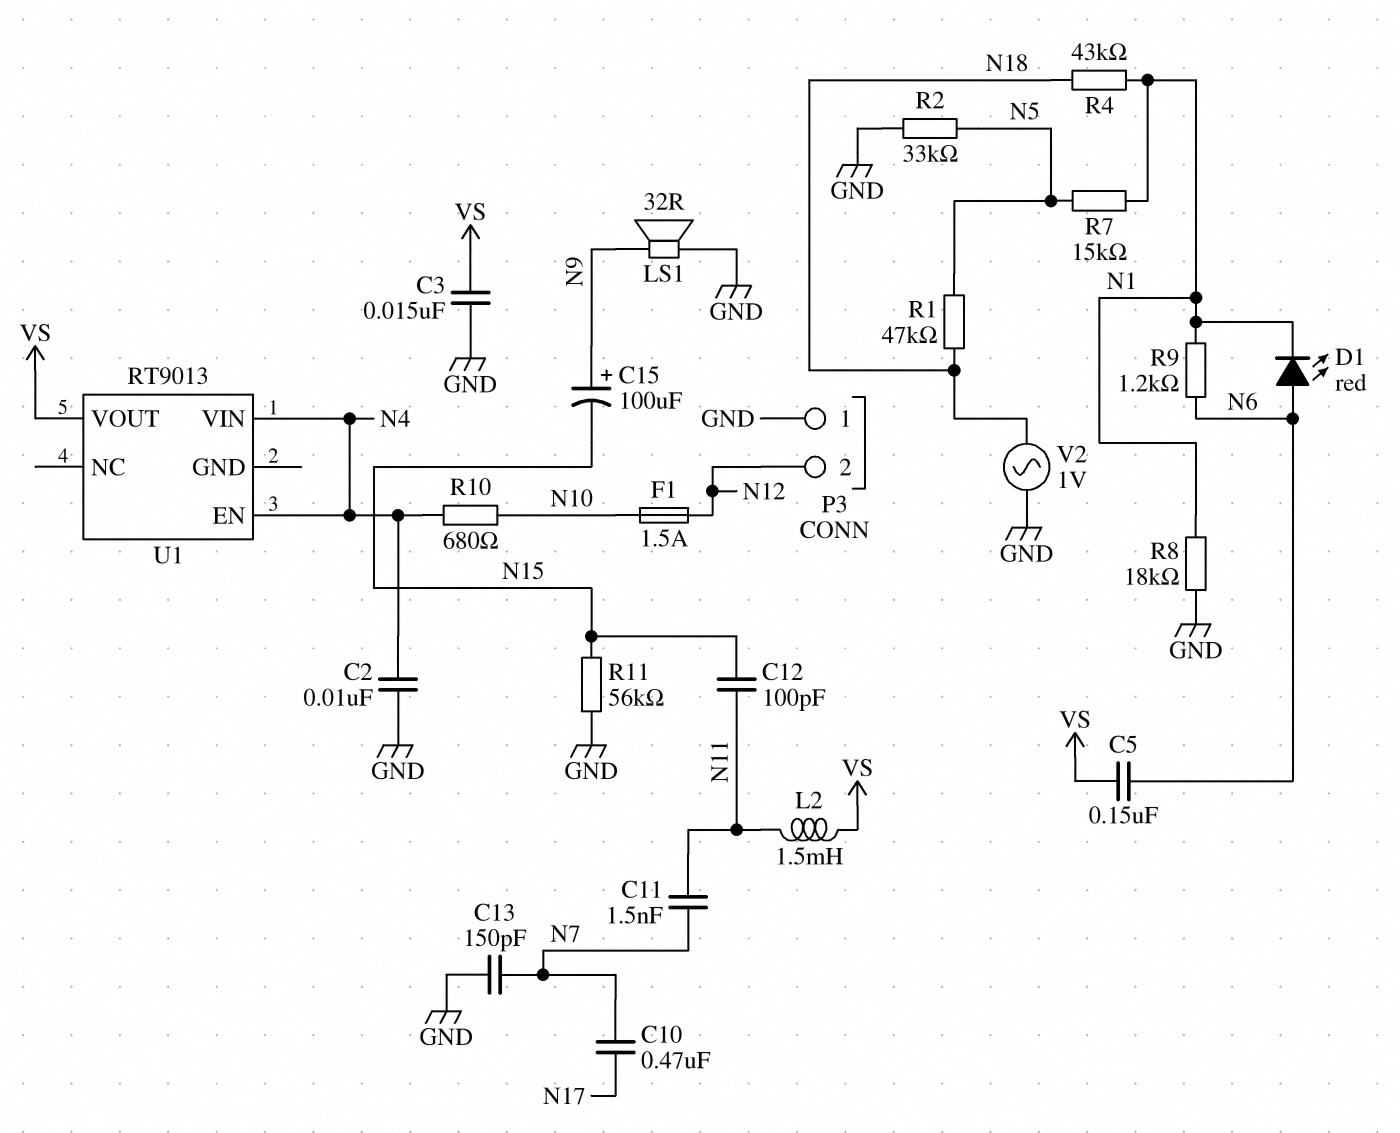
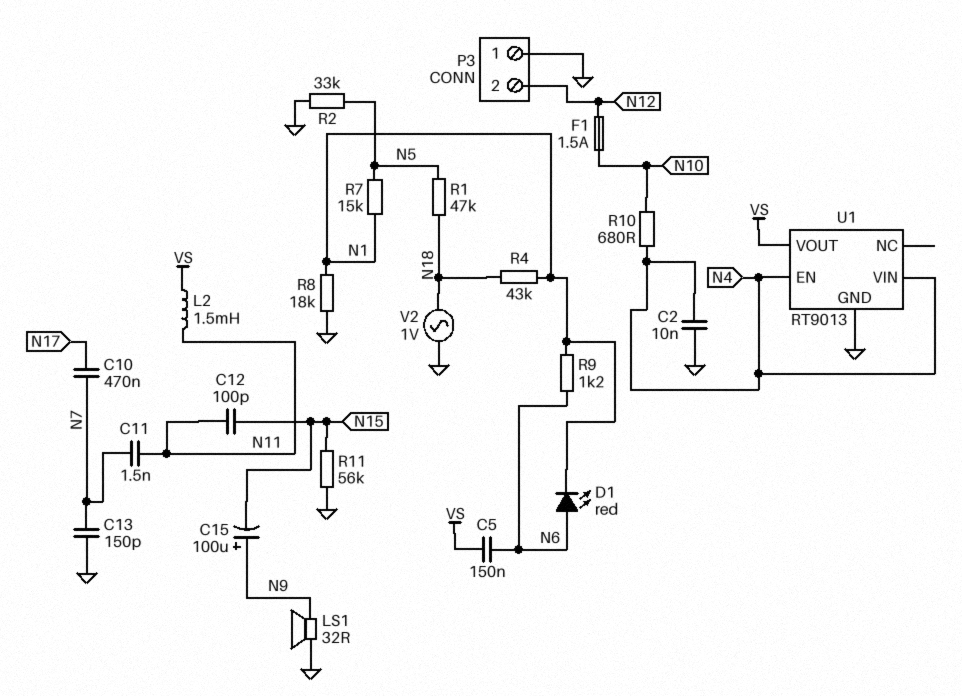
C3: 15nF (GND, VS) -> none
U1 pin GND: none -> GND

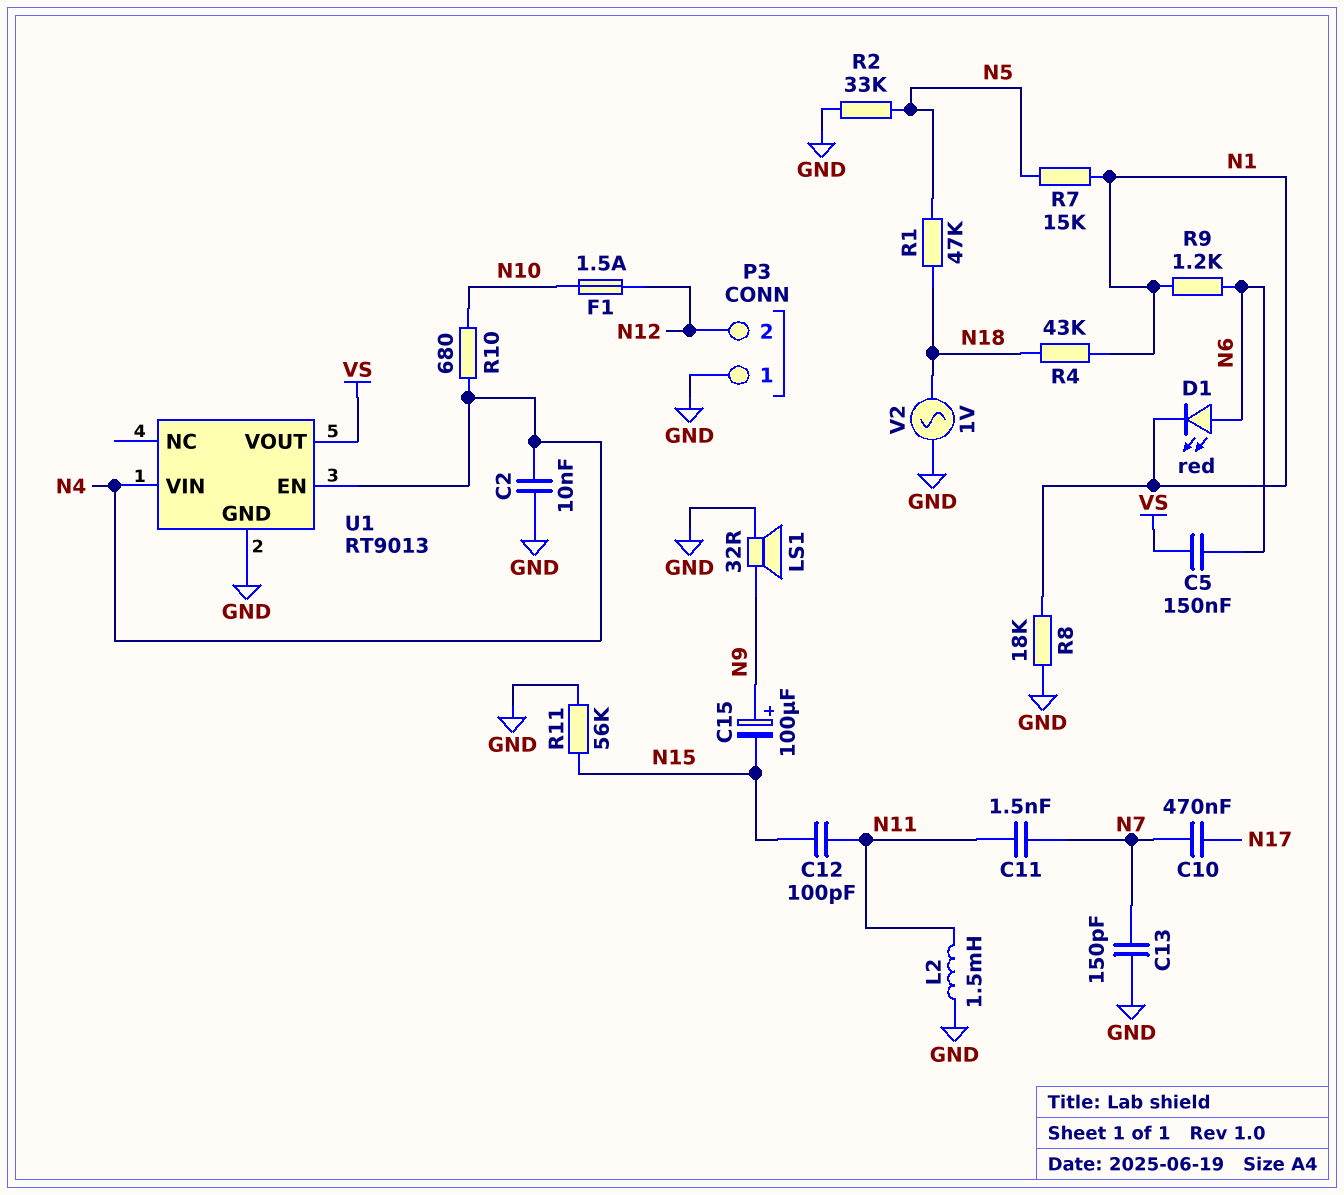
L2: 1.5mH (N11, VS) -> 1.5mH (GND, N11)

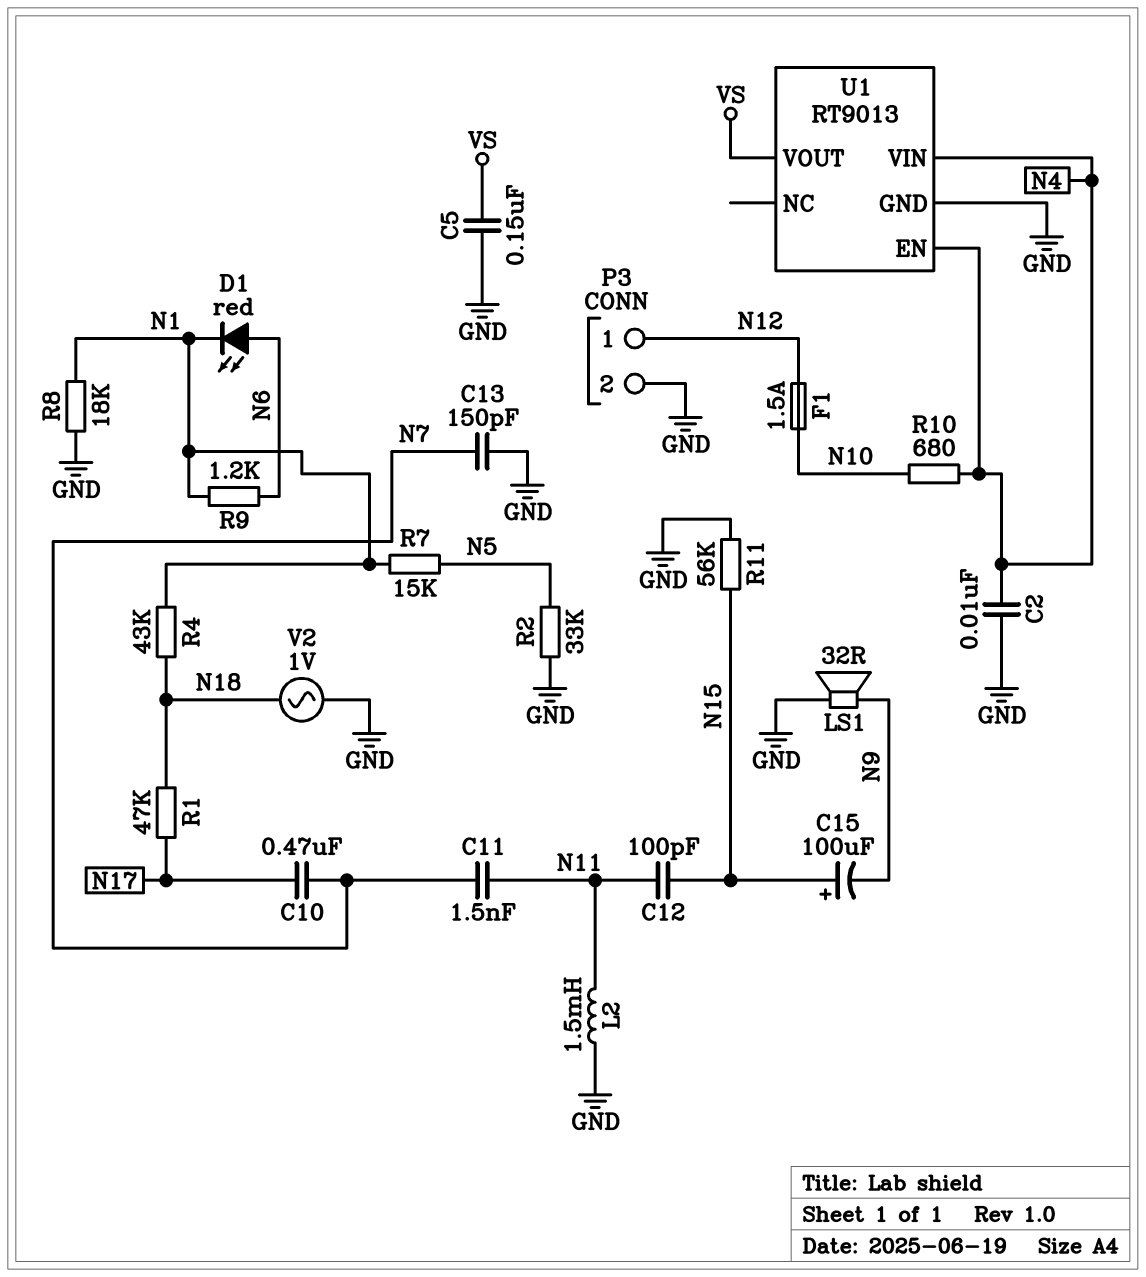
C5: 150nF (N6, VS) -> 150nF (GND, VS)
C15: 100uF (plus N9, minus N15) -> 100uF (plus N15, minus N9)
P3 pin 1: GND -> N12
P3 pin 2: N12 -> GND
R1: 47k (N5, N18) -> 47k (N17, N18)

